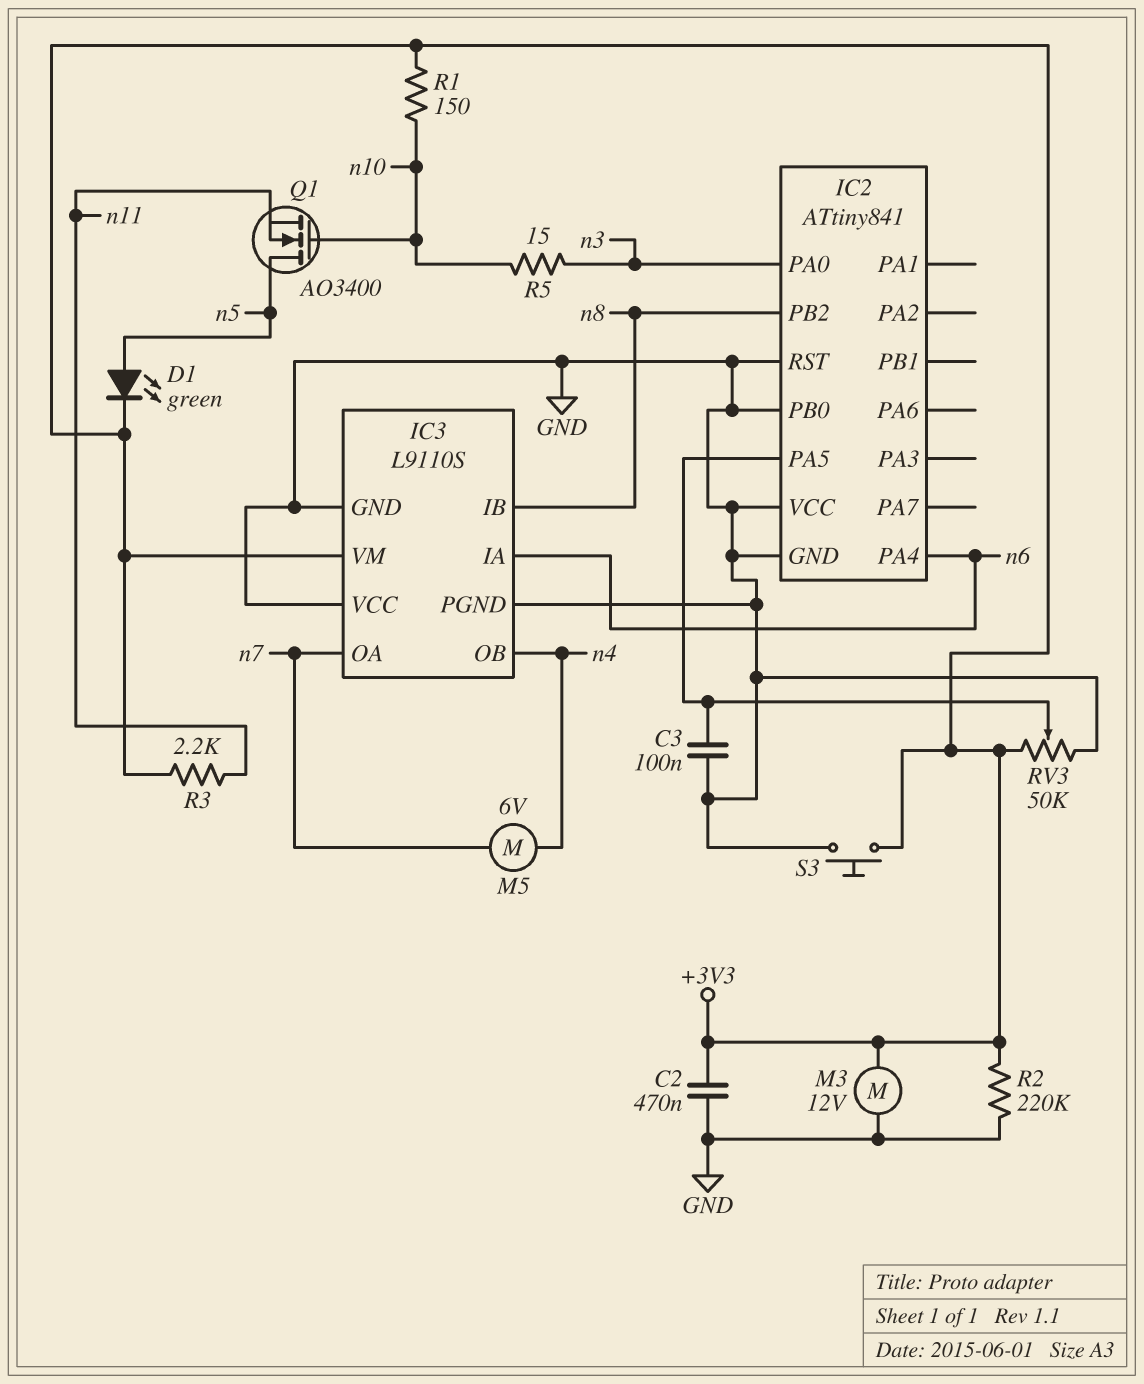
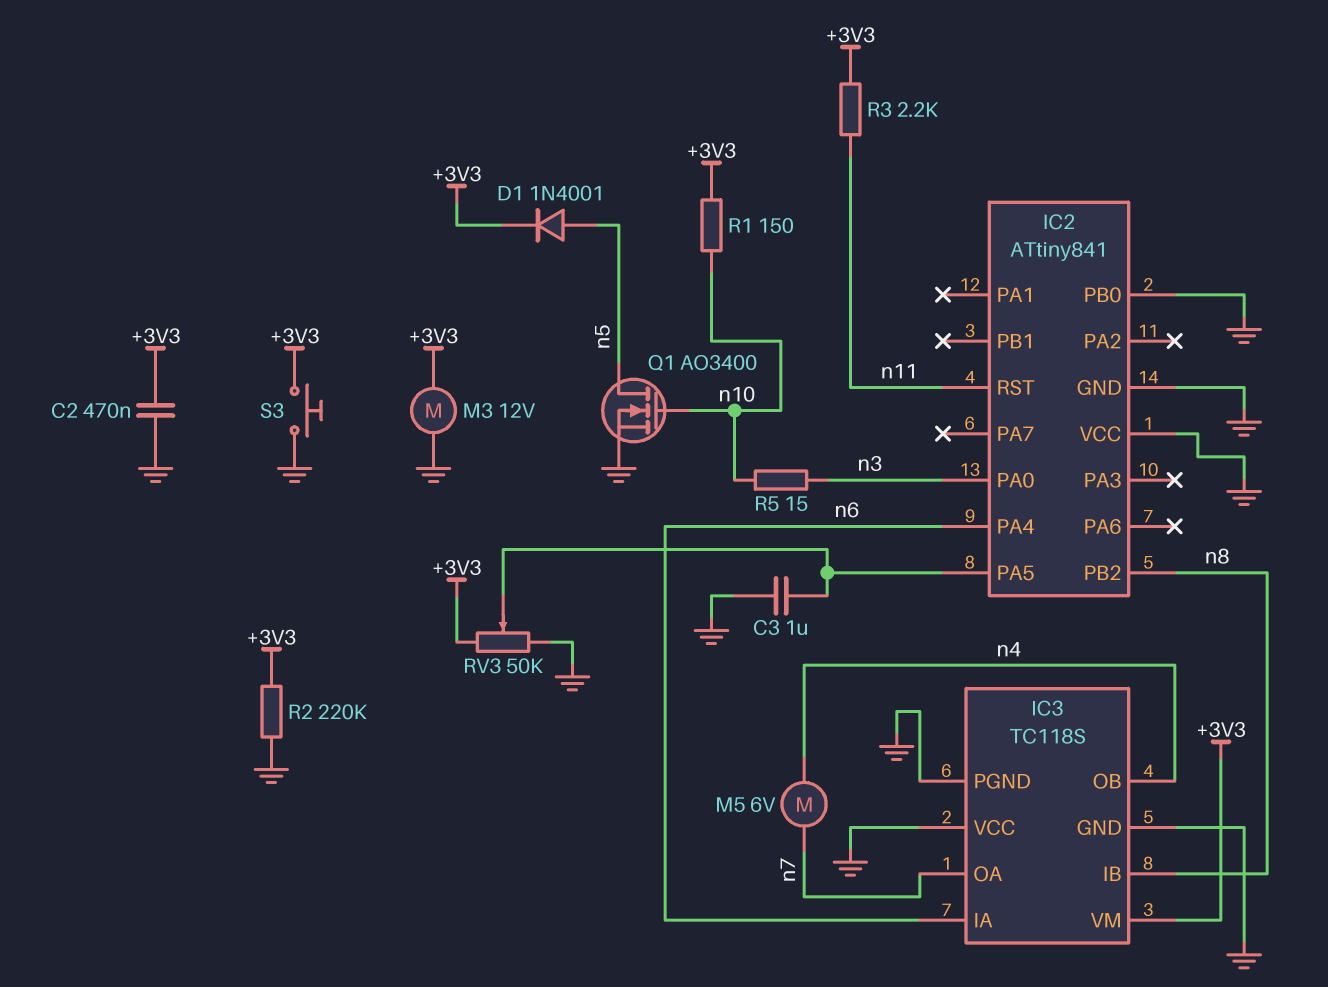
C3: 100nF (GND, IC2/PA5) -> 1uF (GND, IC2/PA5)
D1: LED green (A n5, K +3V3) -> diode 1N4001 (A n5, K +3V3)
IC2 pin RST: GND -> n11
IC3: L9110S -> TC118S
Q1: NMOS AO3400 (G n10, D n5, S n11) -> NMOS AO3400 (G n10, D n5, S GND)

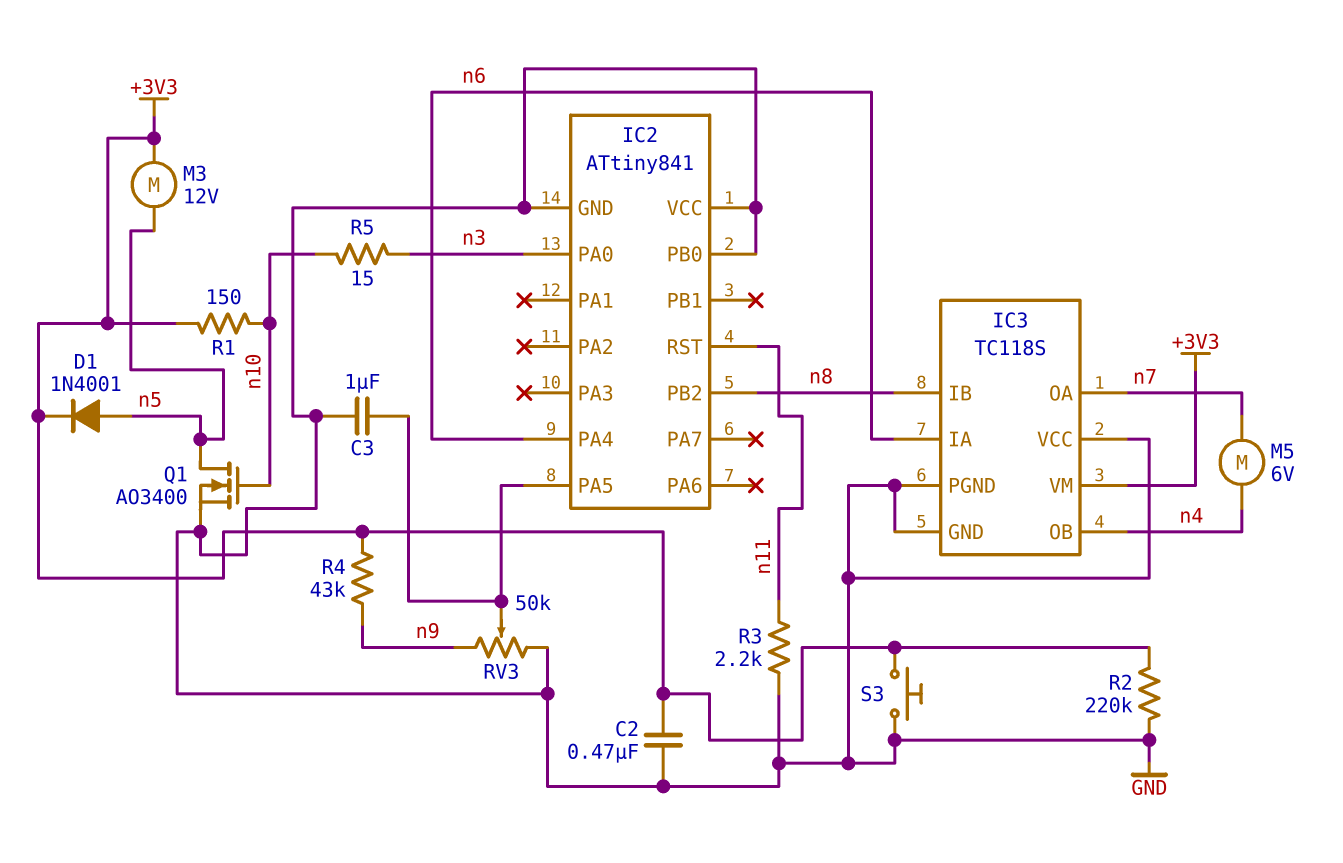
M3: motor 12V (+3V3, GND) -> motor 12V (+3V3, n5)
R3: 2.2k (+3V3, n11) -> 2.2k (GND, n11)
R4: none -> 43k (+3V3, n9)
RV3: 50k (+3V3, GND, wiper IC2/PA5) -> 50k (GND, n9, wiper IC2/PA5)

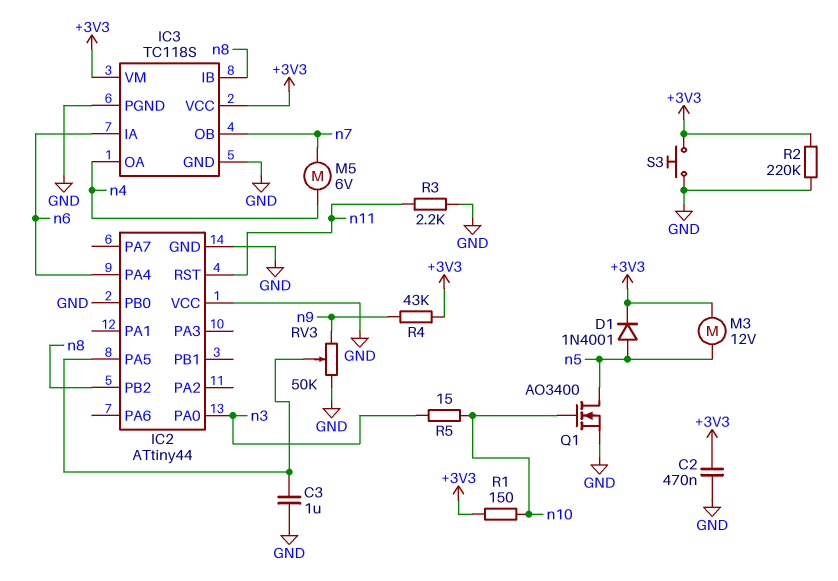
IC2: ATtiny841 -> ATtiny44
IC3 pin OA: n7 -> n4
IC3 pin OB: n4 -> n7
IC3 pin VCC: GND -> +3V3

